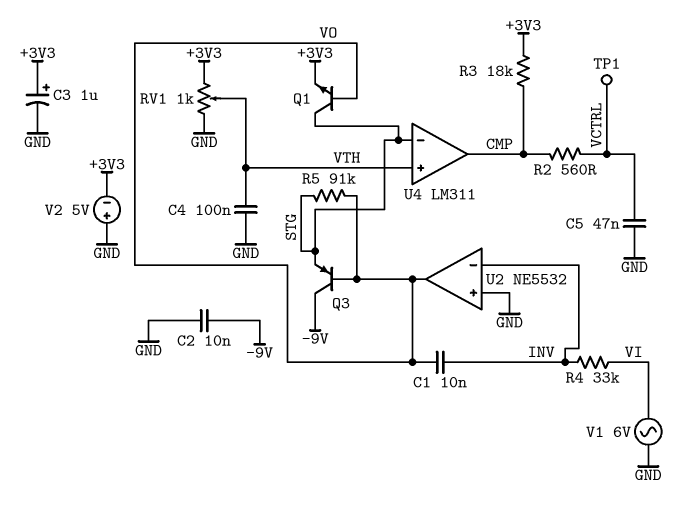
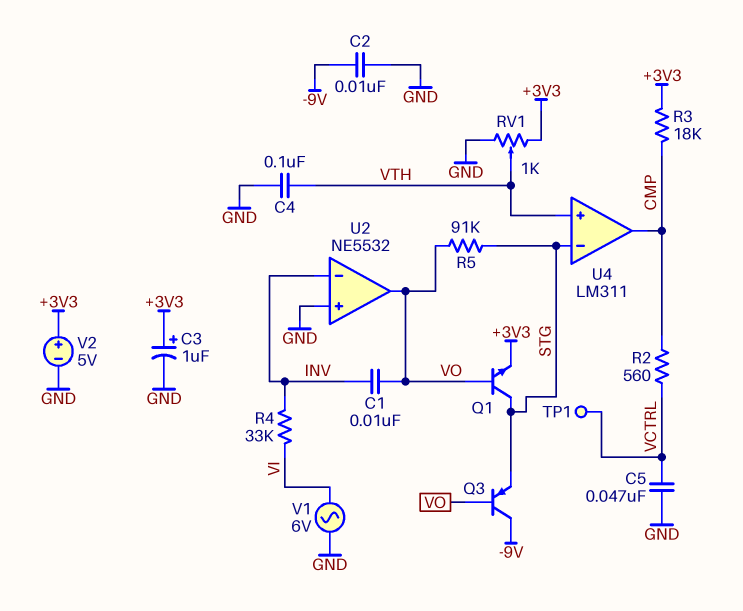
V2: 5V (plus GND, minus +3V3) -> 5V (plus +3V3, minus GND)

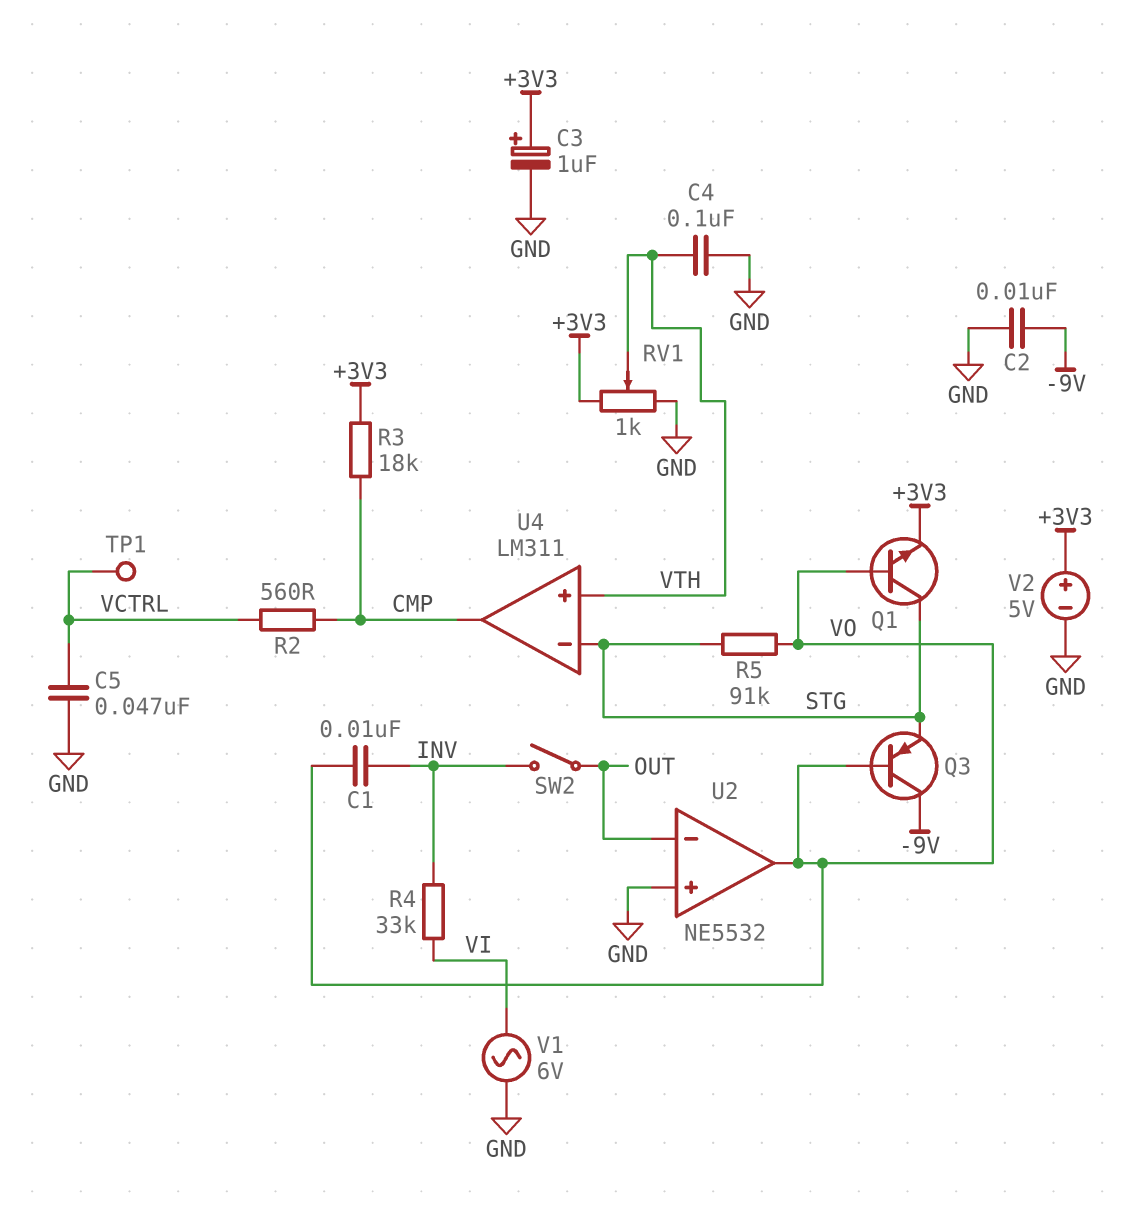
SW2: none -> switch (INV, OUT)
U2 pin in-: INV -> OUT

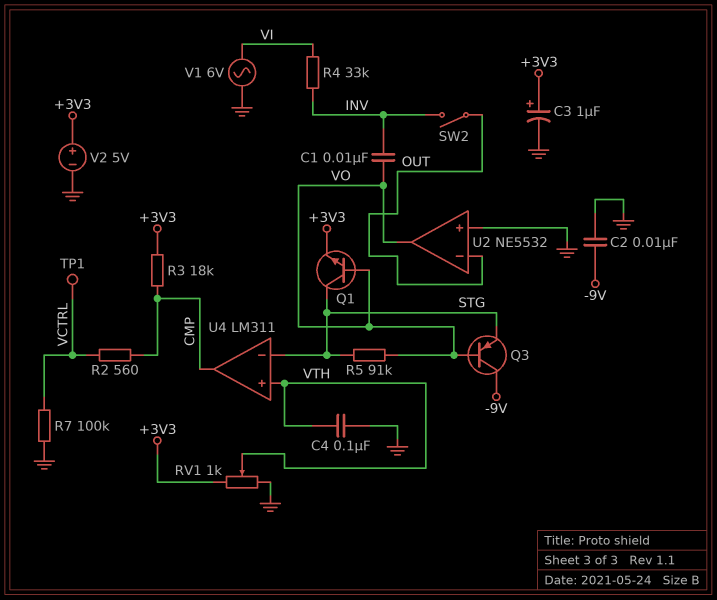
C5: 47nF (GND, VCTRL) -> none
R7: none -> 100k (GND, VCTRL)

